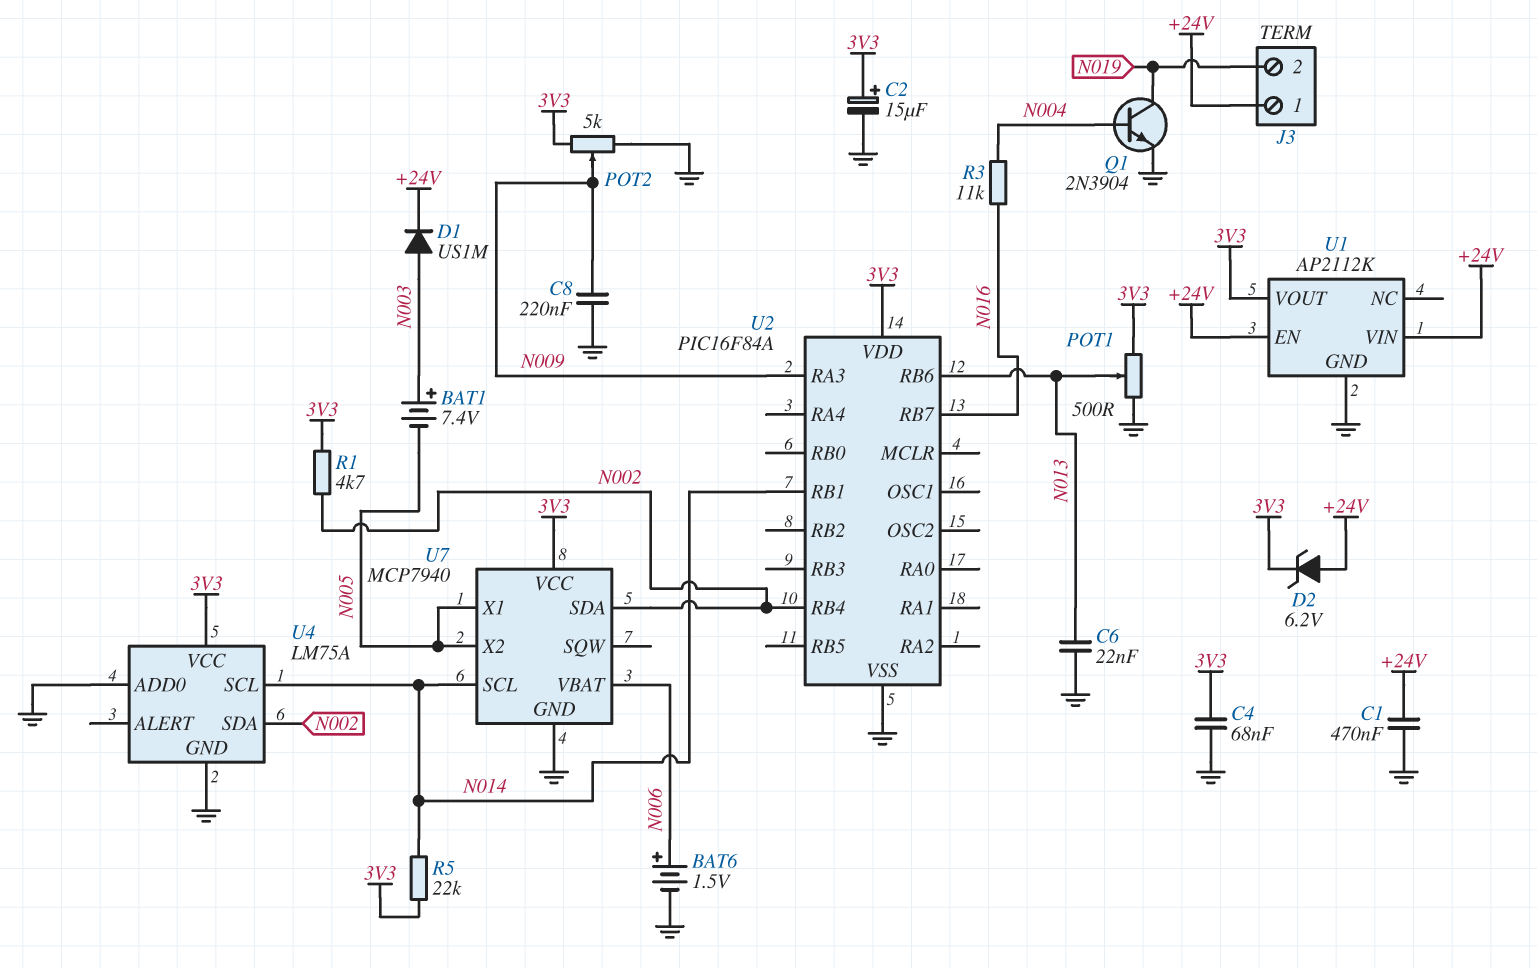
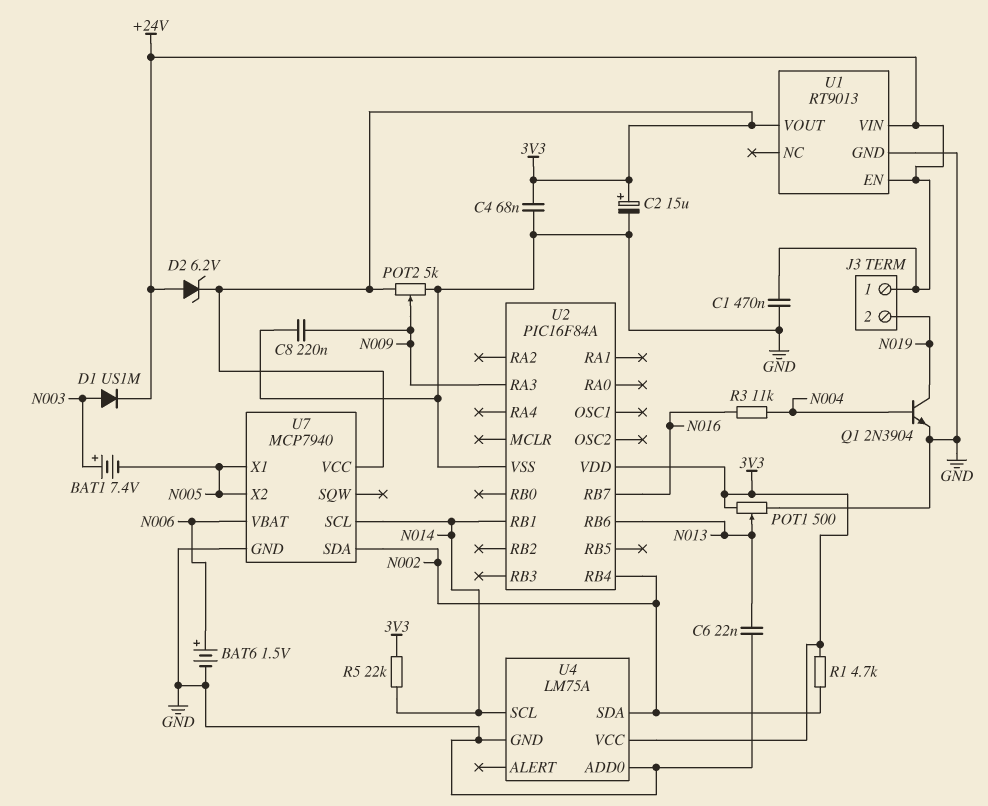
U1: AP2112K -> RT9013

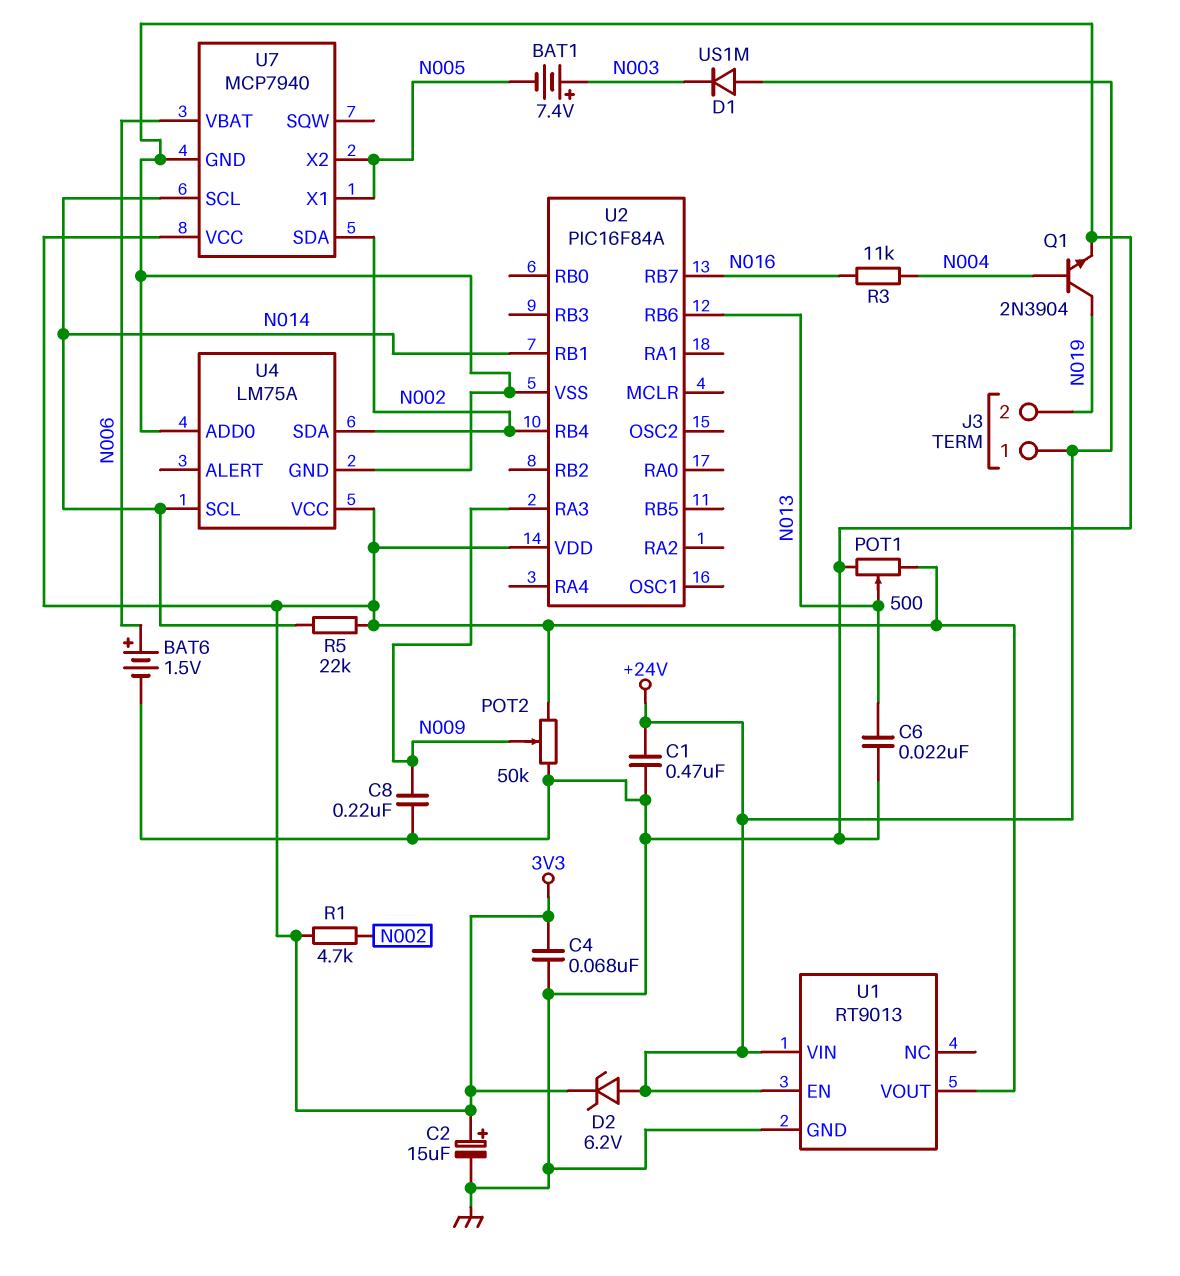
D1: diode US1M (A N003, K +24V) -> diode US1M (A +24V, K N003)
POT2: 5k (3V3, GND, wiper N009) -> 50k (3V3, GND, wiper N009)

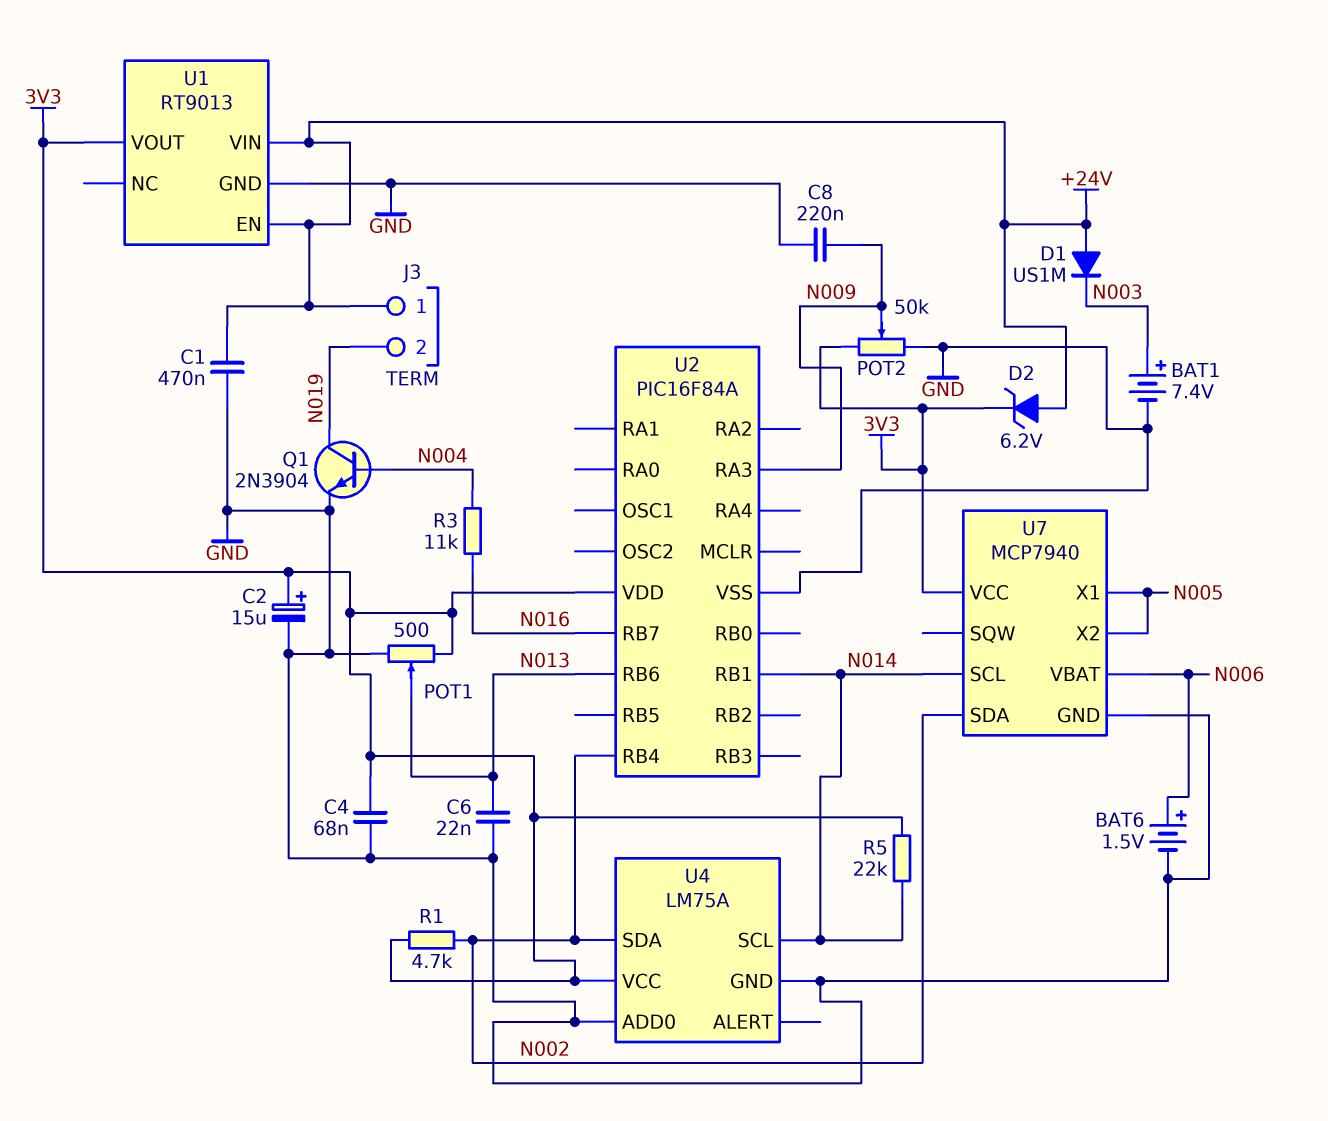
BAT1: 7.4V (plus N003, minus N005) -> 7.4V (plus N003, minus GND)

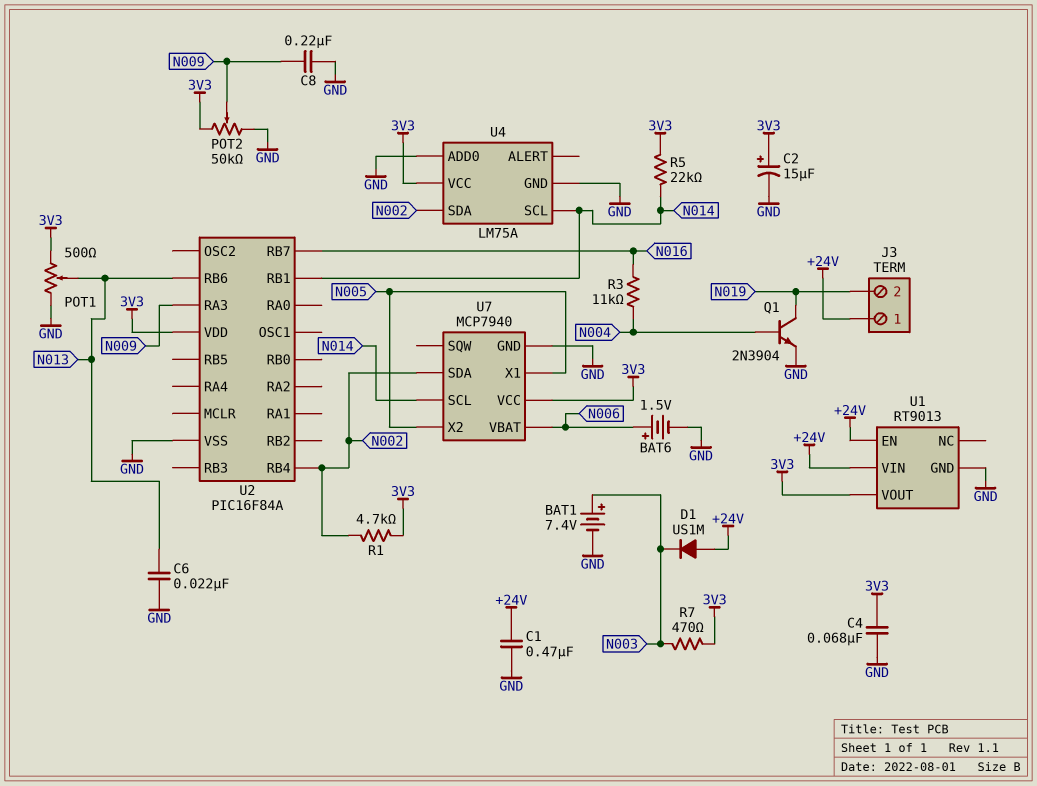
D2: zener 6.2V (A +24V, K 3V3) -> none
R7: none -> 470 (3V3, N003)

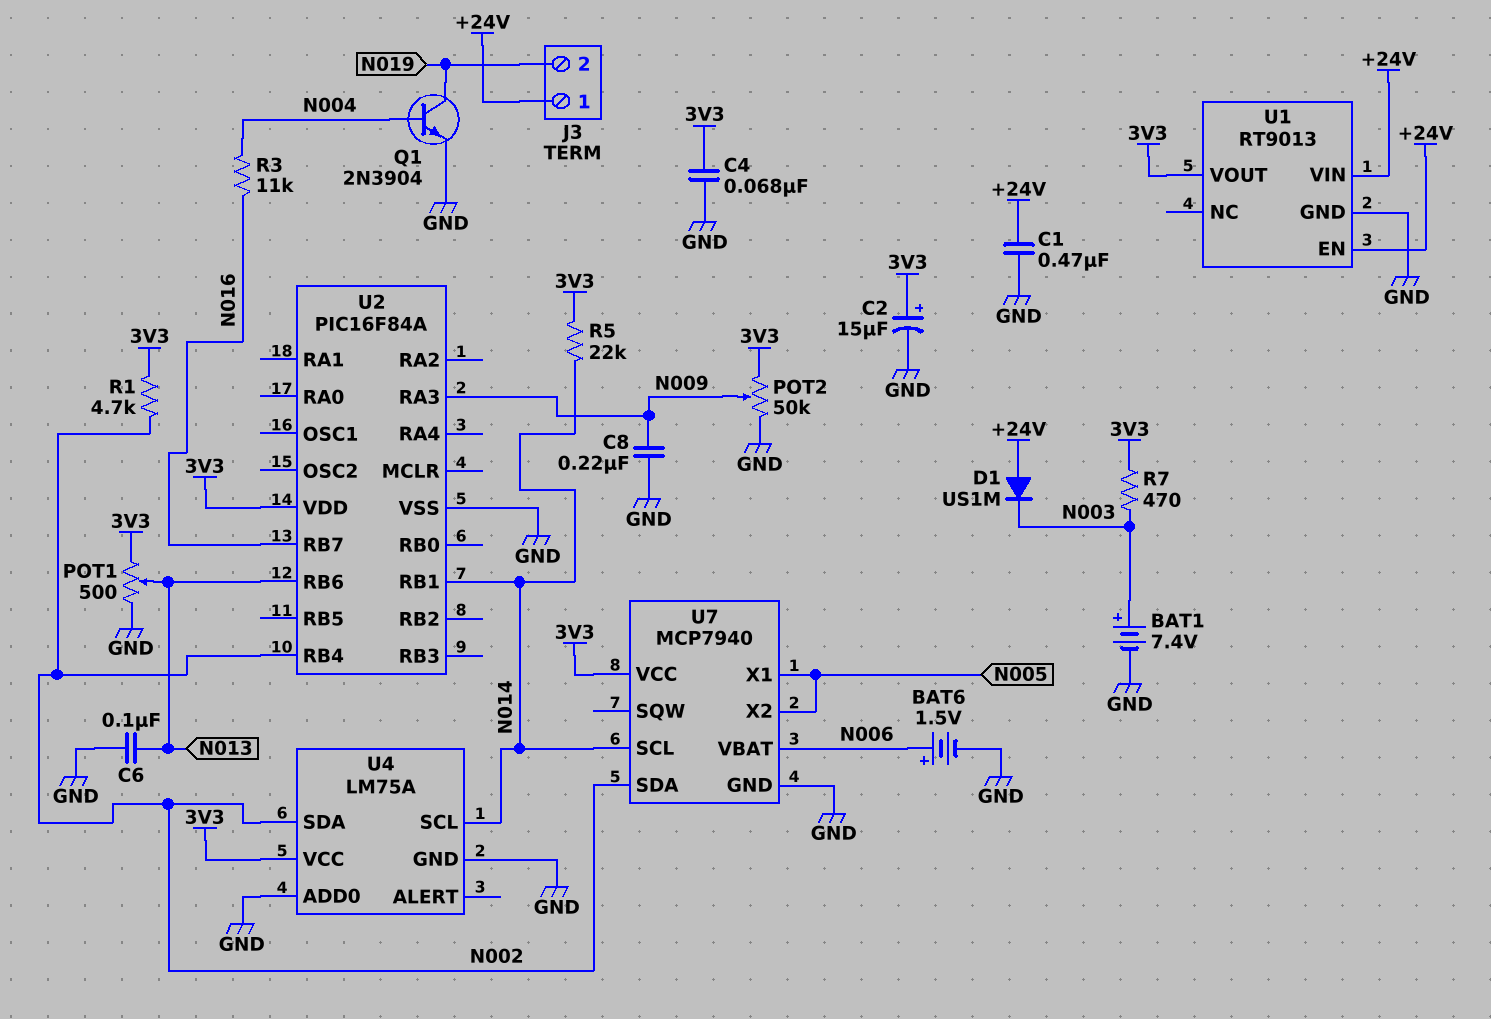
C6: 22nF (GND, N013) -> 100nF (GND, N013)

